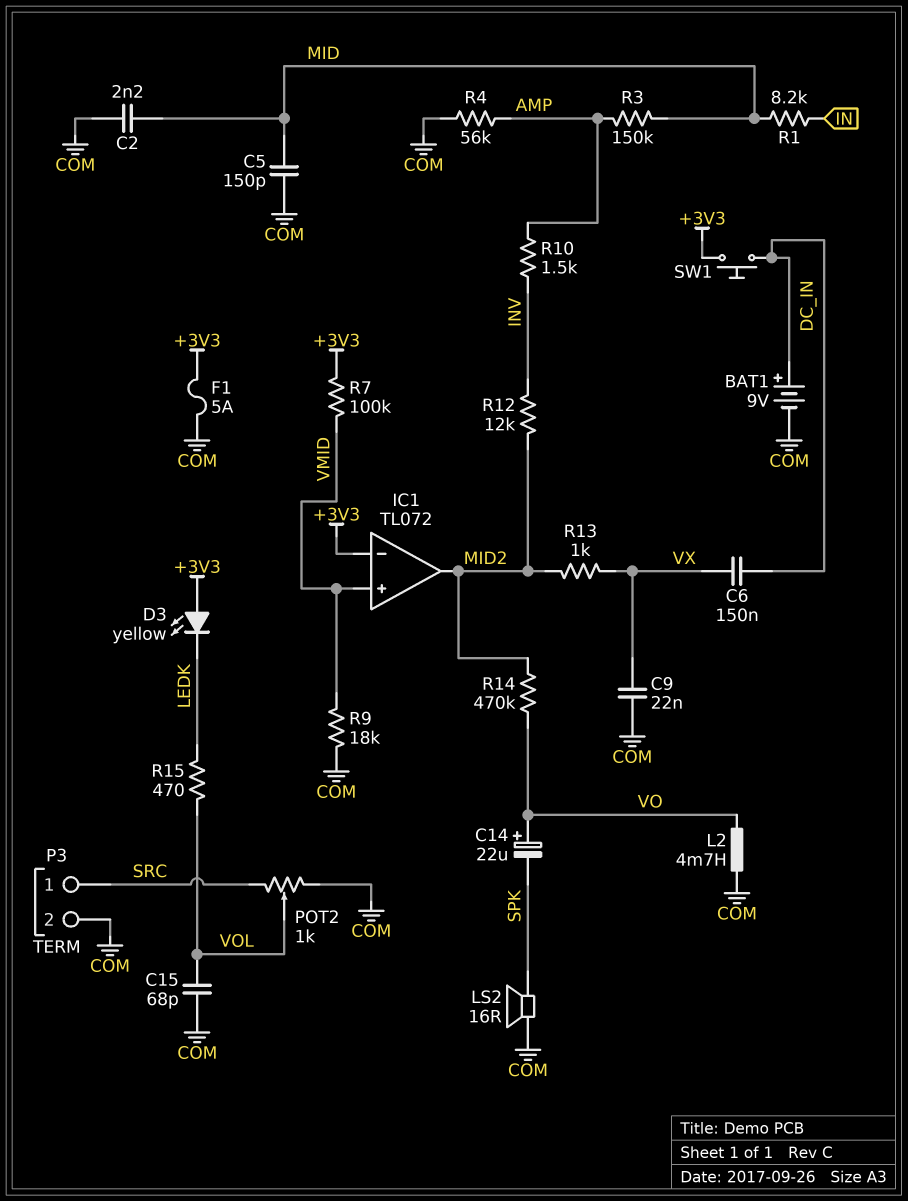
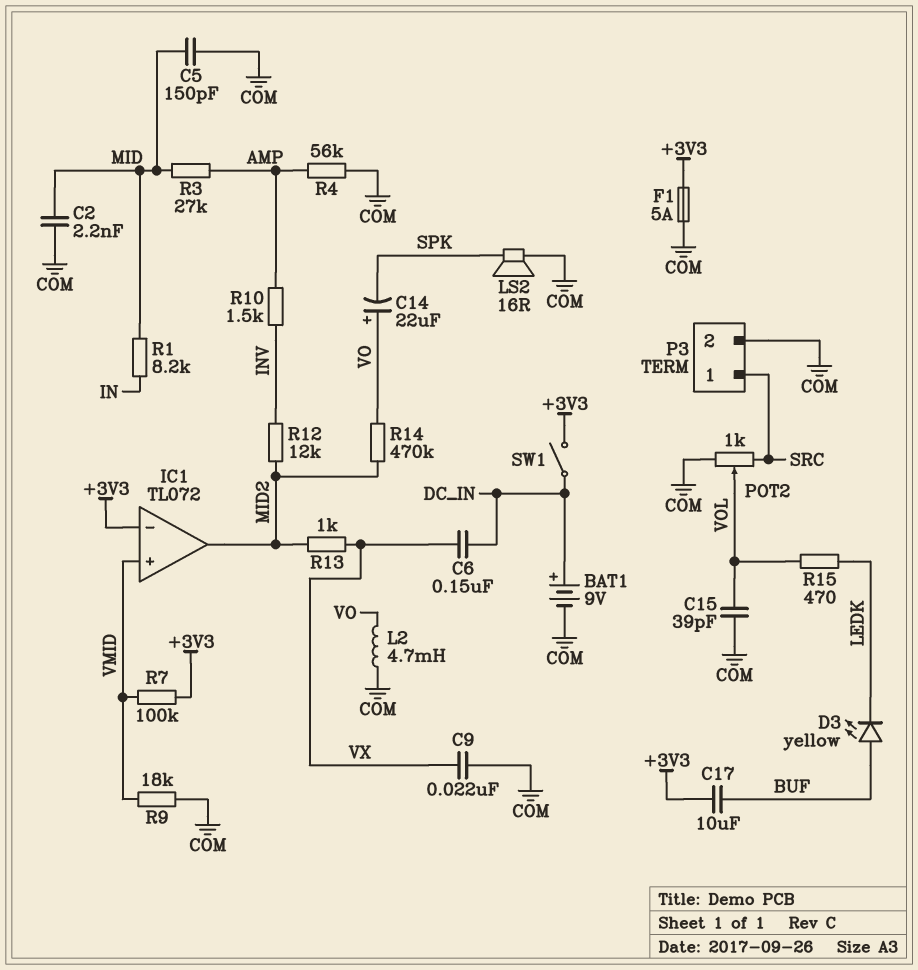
C15: 68pF (COM, VOL) -> 39pF (COM, VOL)
C17: none -> 10uF (+3V3, BUF)
D3: LED yellow (A +3V3, K LEDK) -> LED yellow (A BUF, K LEDK)
R3: 150k (AMP, MID) -> 27k (AMP, MID)
SW1: button (+3V3, DC_IN) -> switch (+3V3, DC_IN)

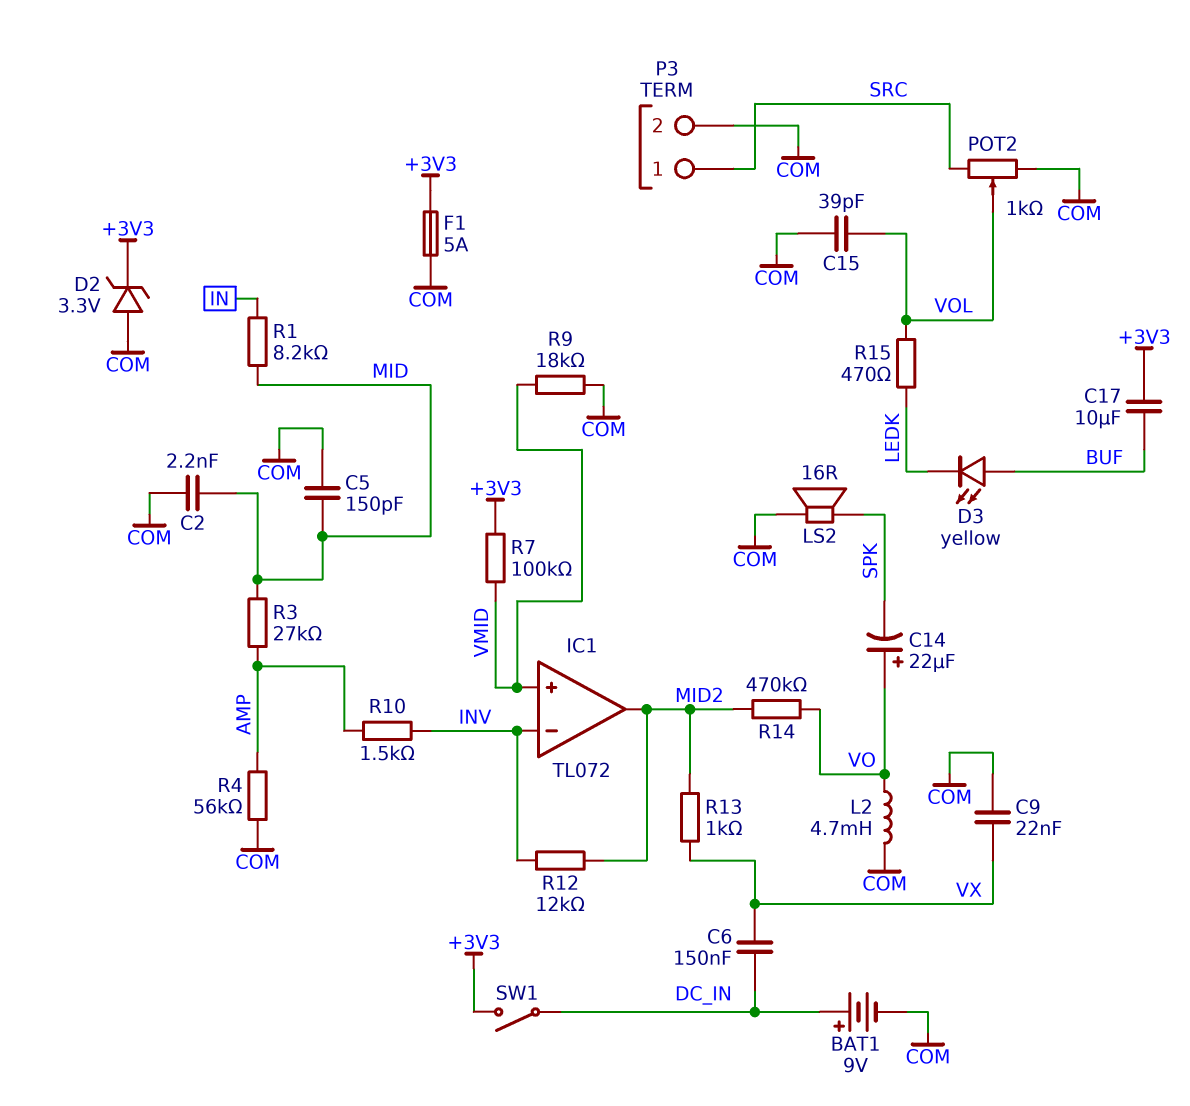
D2: none -> zener 3.3V (A COM, K +3V3)
IC1 pin in-: +3V3 -> INV

